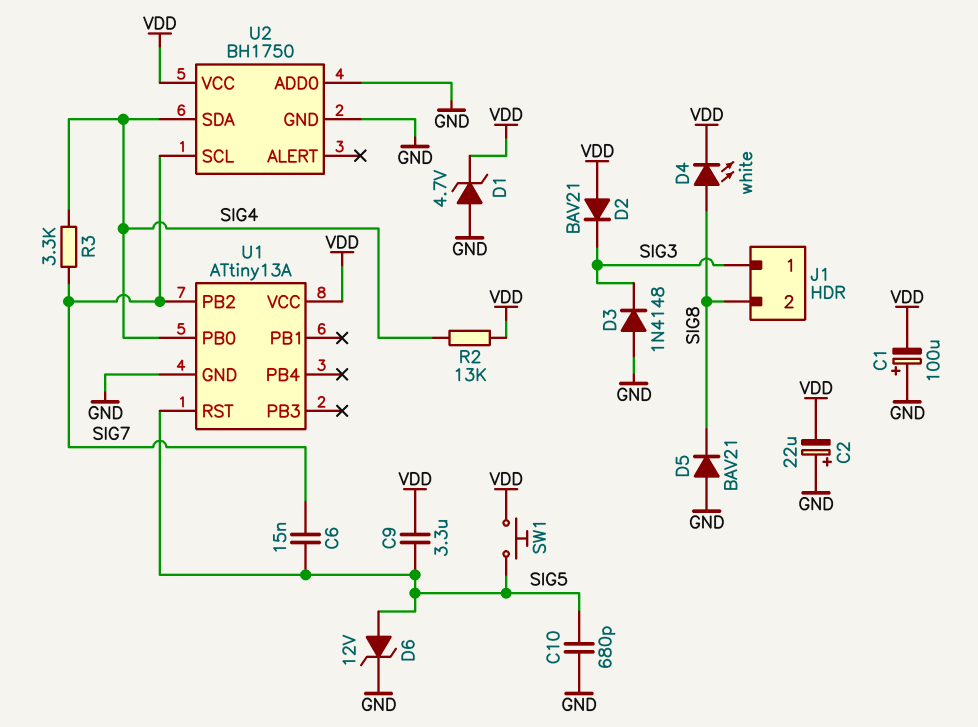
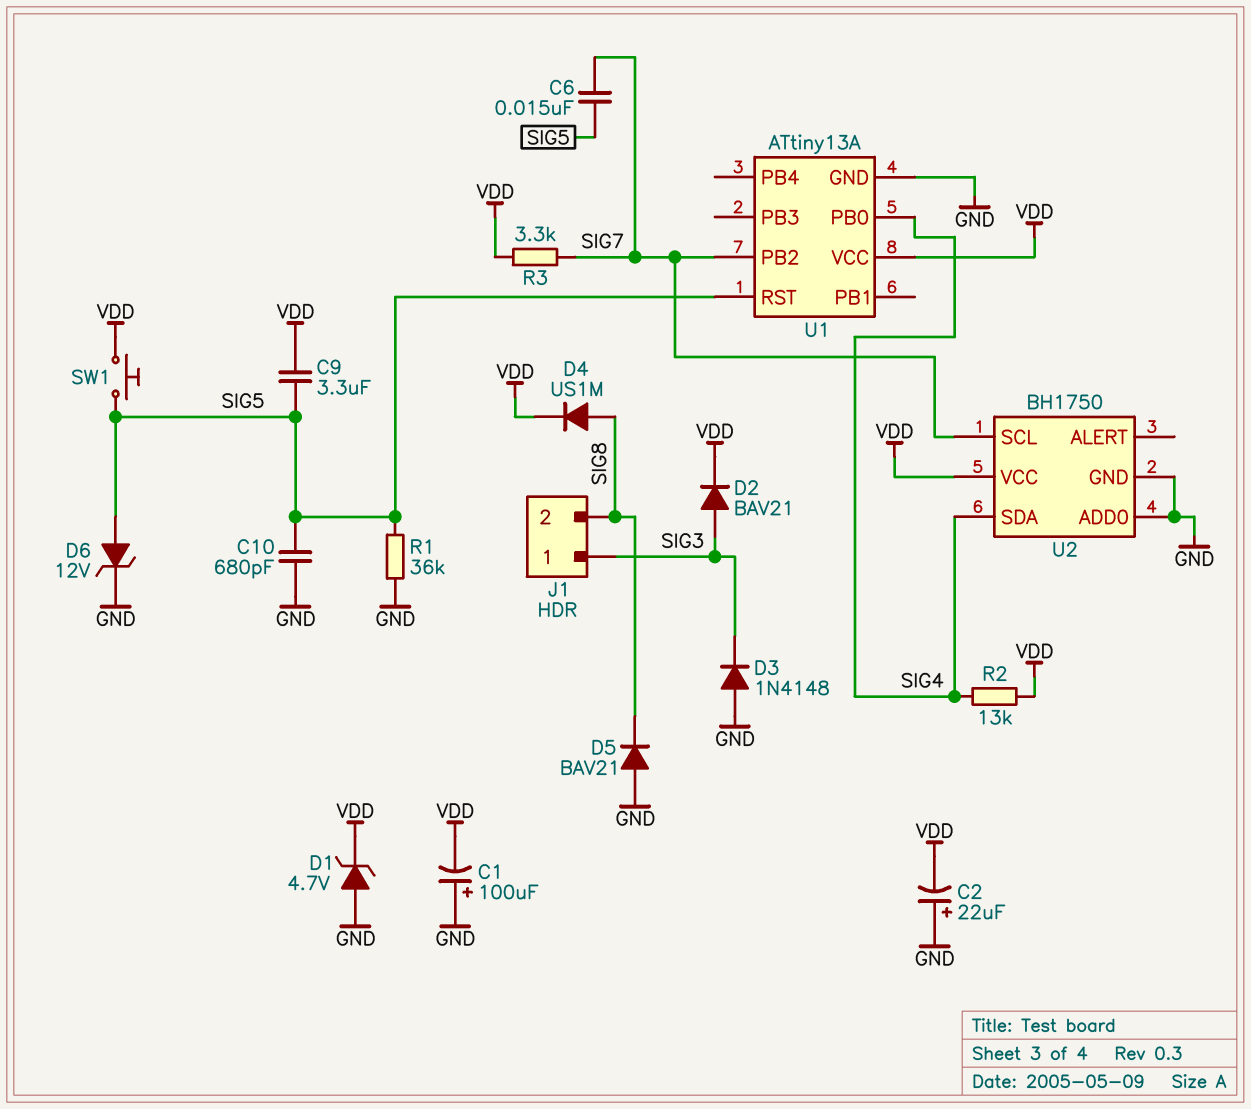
D2: diode BAV21 (A VDD, K SIG3) -> diode BAV21 (A SIG3, K VDD)
D4: LED white (A SIG8, K VDD) -> diode US1M (A SIG8, K VDD)
R1: none -> 36k (GND, SIG5)
R3: 3.3k (SIG4, SIG7) -> 3.3k (SIG7, VDD)

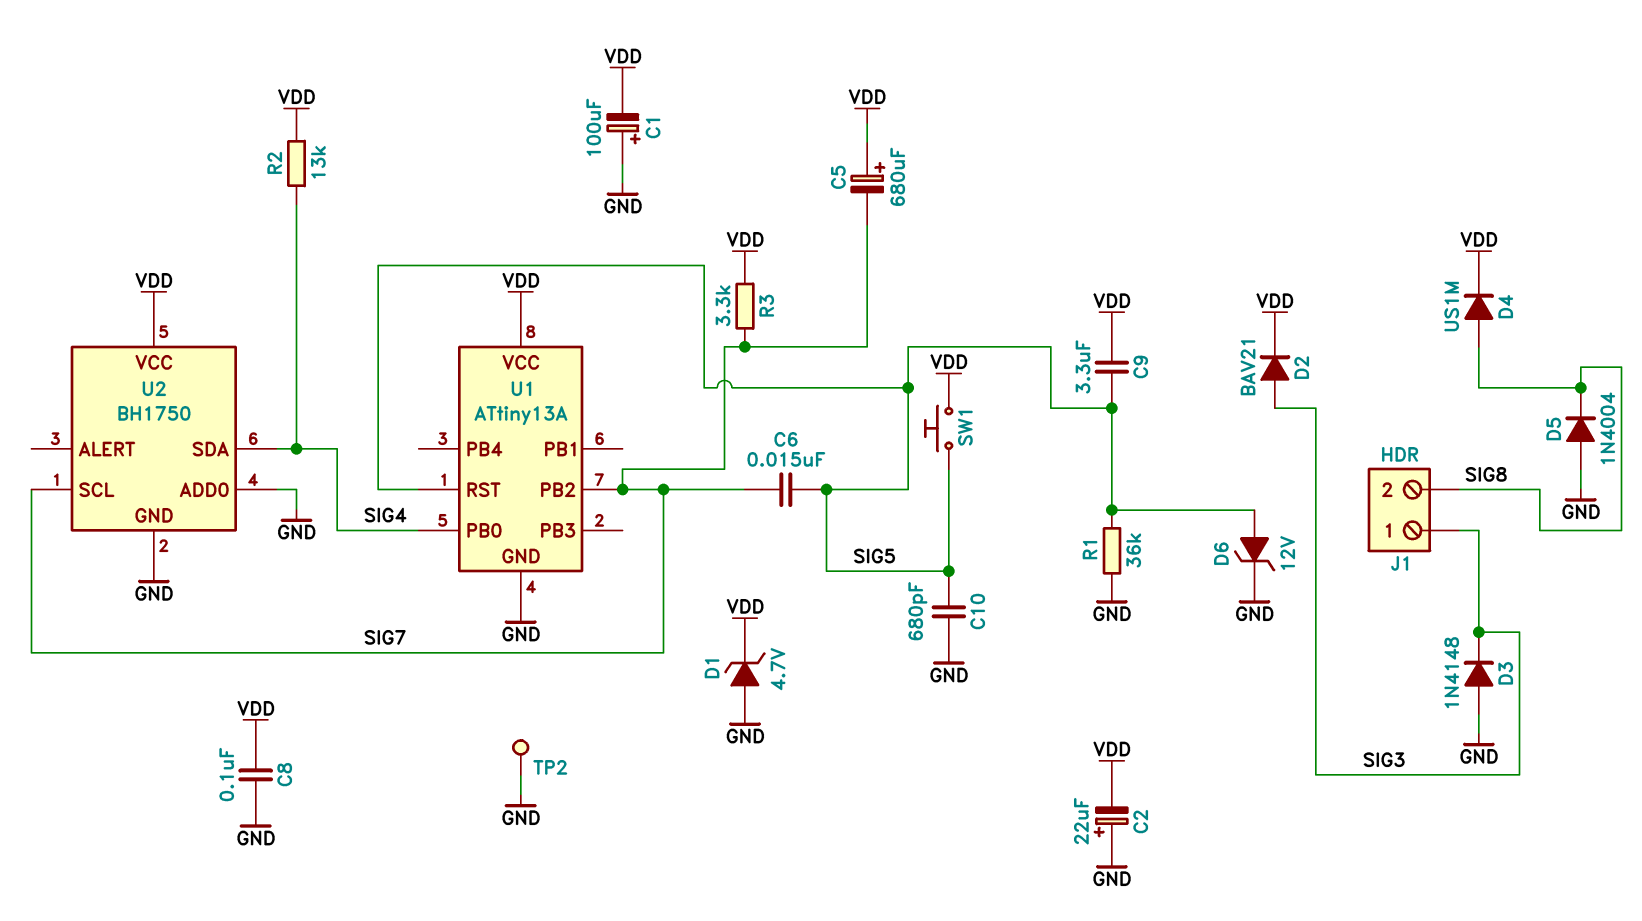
C5: none -> 680uF (plus VDD, minus SIG7)
C8: none -> 100nF (GND, VDD)
D5: diode BAV21 (A GND, K SIG8) -> diode 1N4004 (A GND, K SIG8)
TP2: none -> test point (GND)

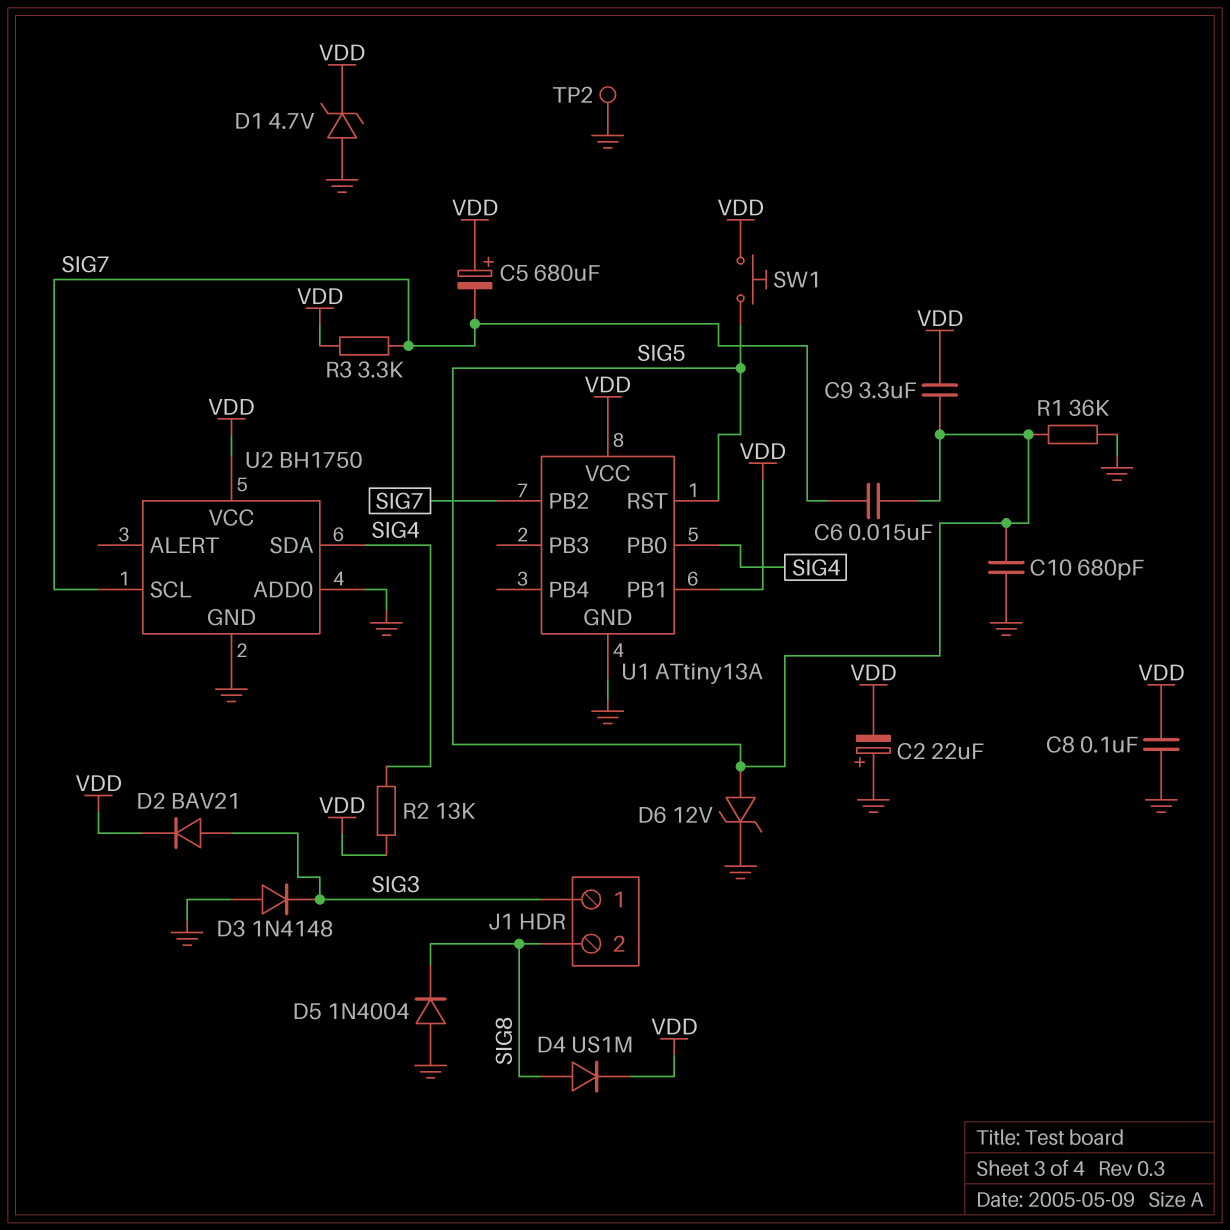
C1: 100uF (plus GND, minus VDD) -> none
U1 pin PB1: none -> VDD

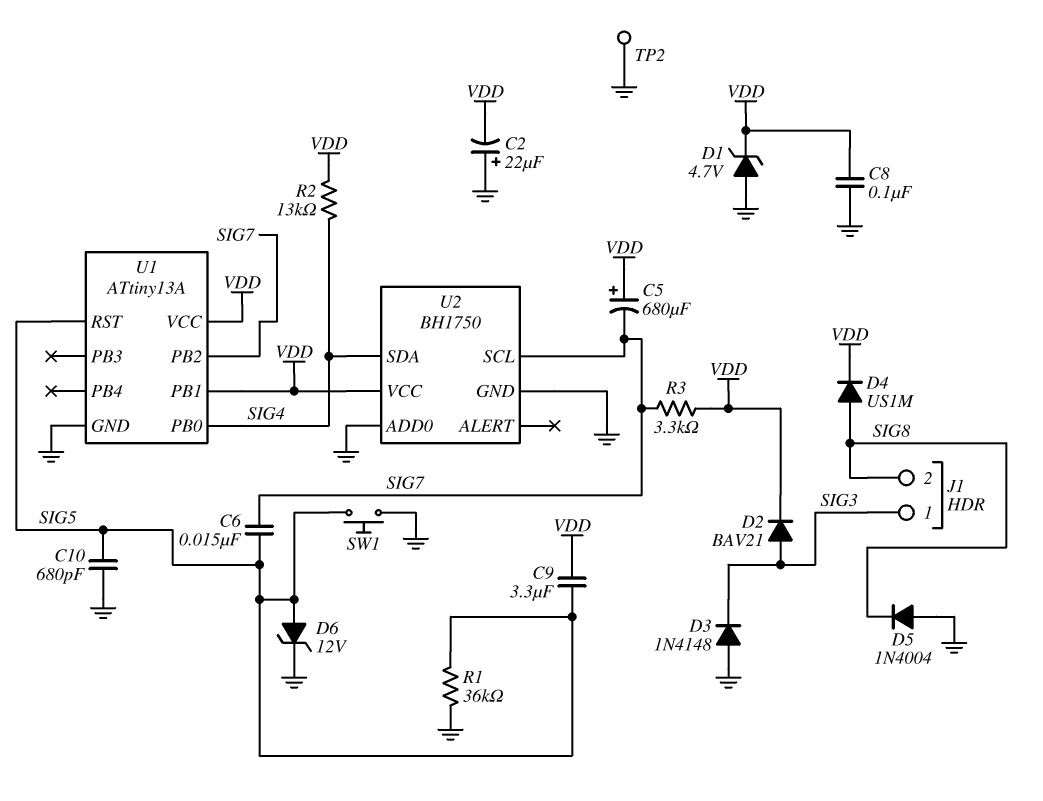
SW1: button (SIG5, VDD) -> button (GND, SIG5)

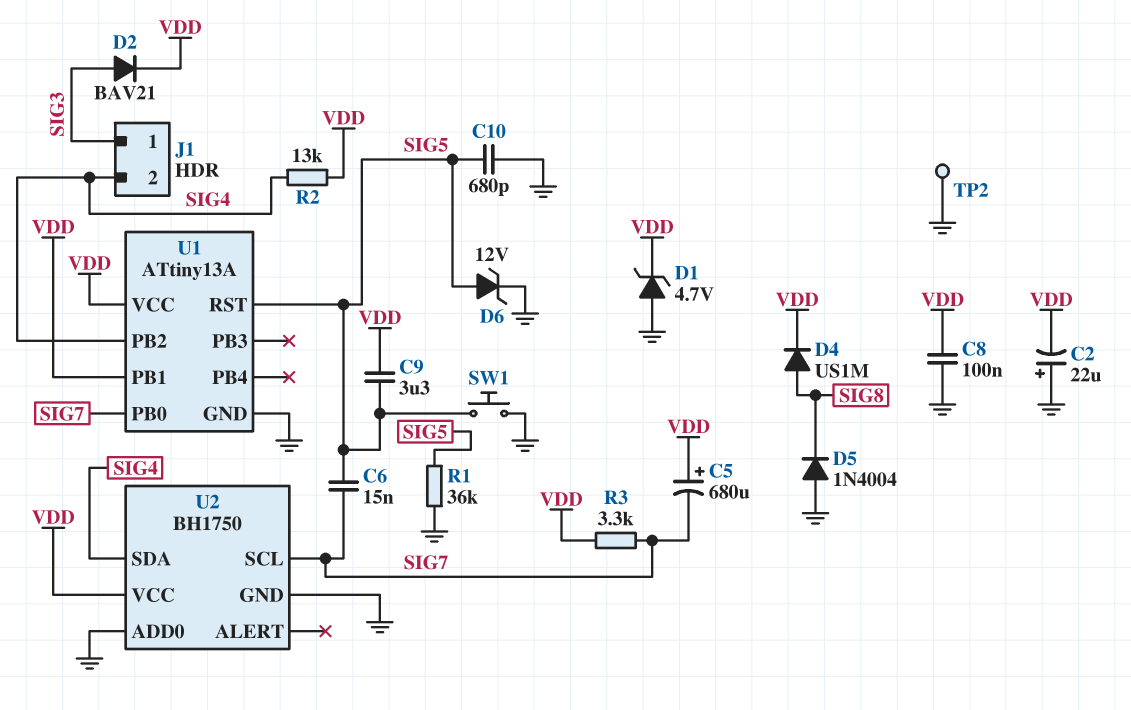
D3: diode 1N4148 (A GND, K SIG3) -> none
J1 pin 2: SIG8 -> SIG4
U1 pin PB0: SIG4 -> SIG7
U1 pin PB2: SIG7 -> SIG4

